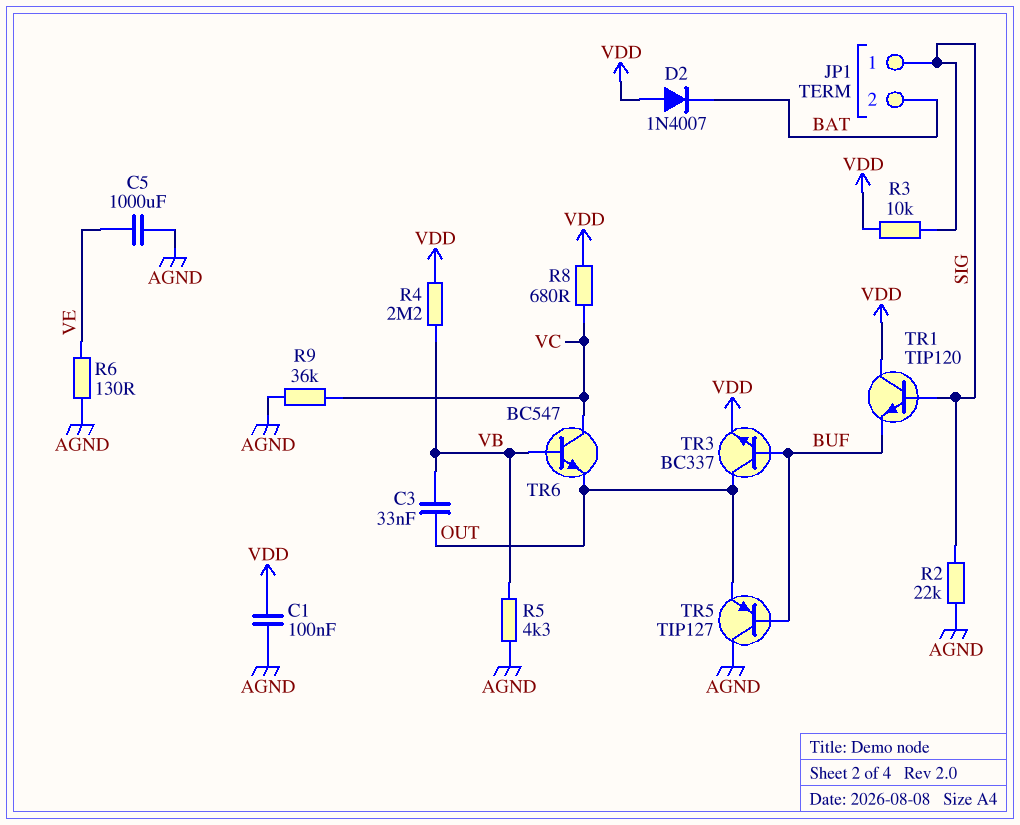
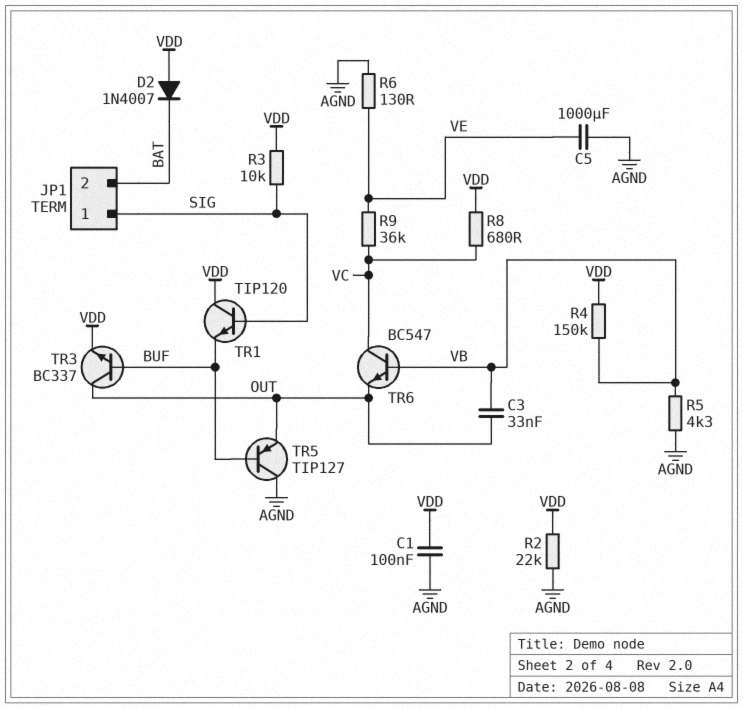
R2: 22k (AGND, SIG) -> 22k (AGND, VDD)
R4: 2.2M (VB, VDD) -> 150k (VB, VDD)
R9: 36k (AGND, VC) -> 36k (VC, VE)

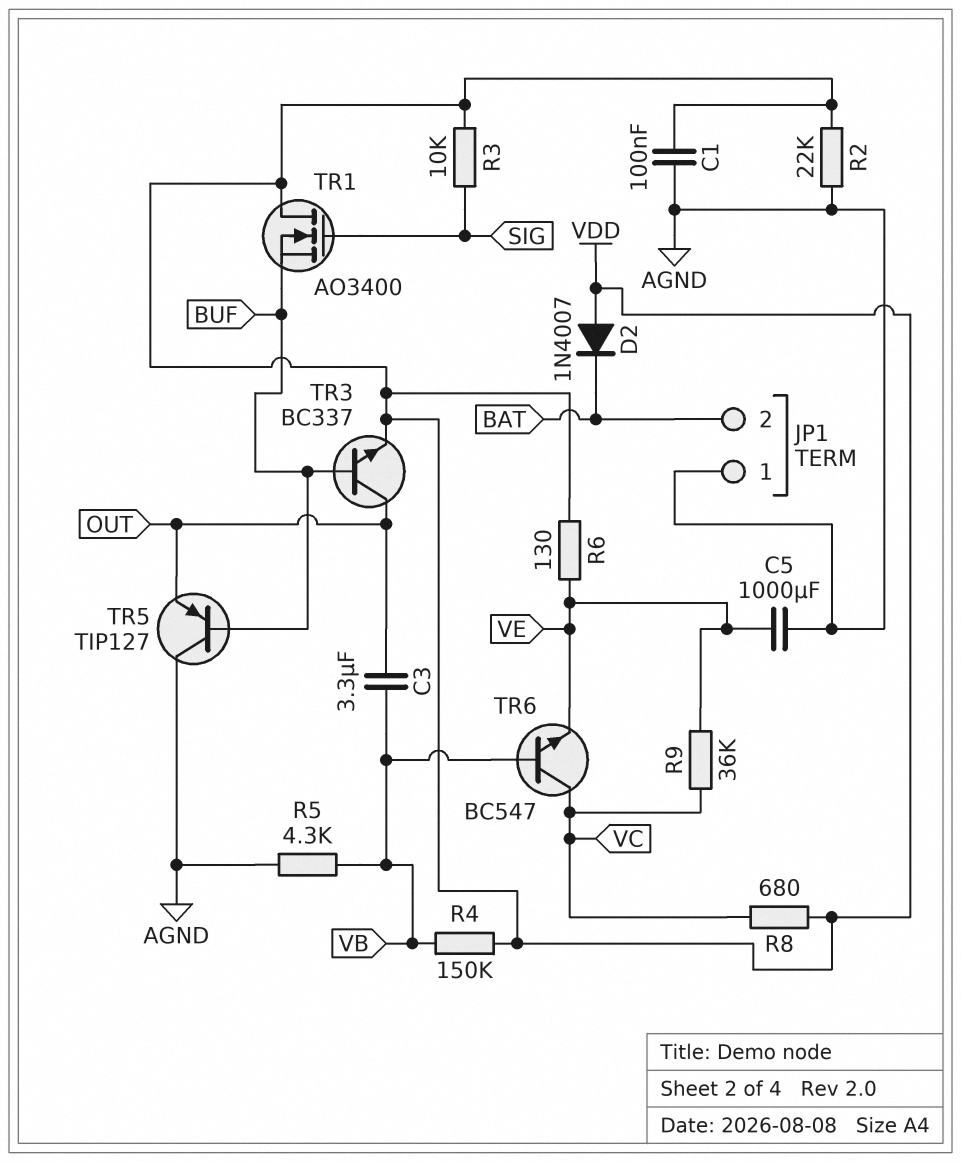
C3: 33nF (OUT, VB) -> 3.3uF (OUT, VB)
JP1 pin 1: SIG -> AGND
R6: 130 (AGND, VE) -> 130 (VDD, VE)
TR1: NPN TIP120 (B SIG, C VDD, E BUF) -> NMOS AO3400 (G SIG, D VDD, S BUF)
TR6: NPN BC547 (B VB, C VC, E OUT) -> NPN BC547 (B VB, C VC, E VE)

